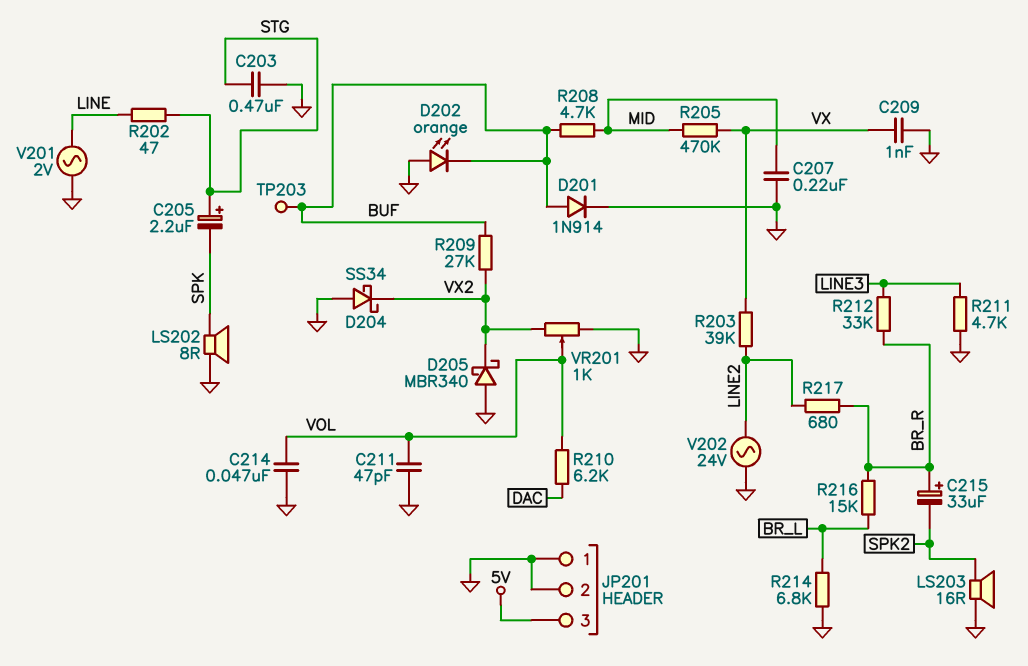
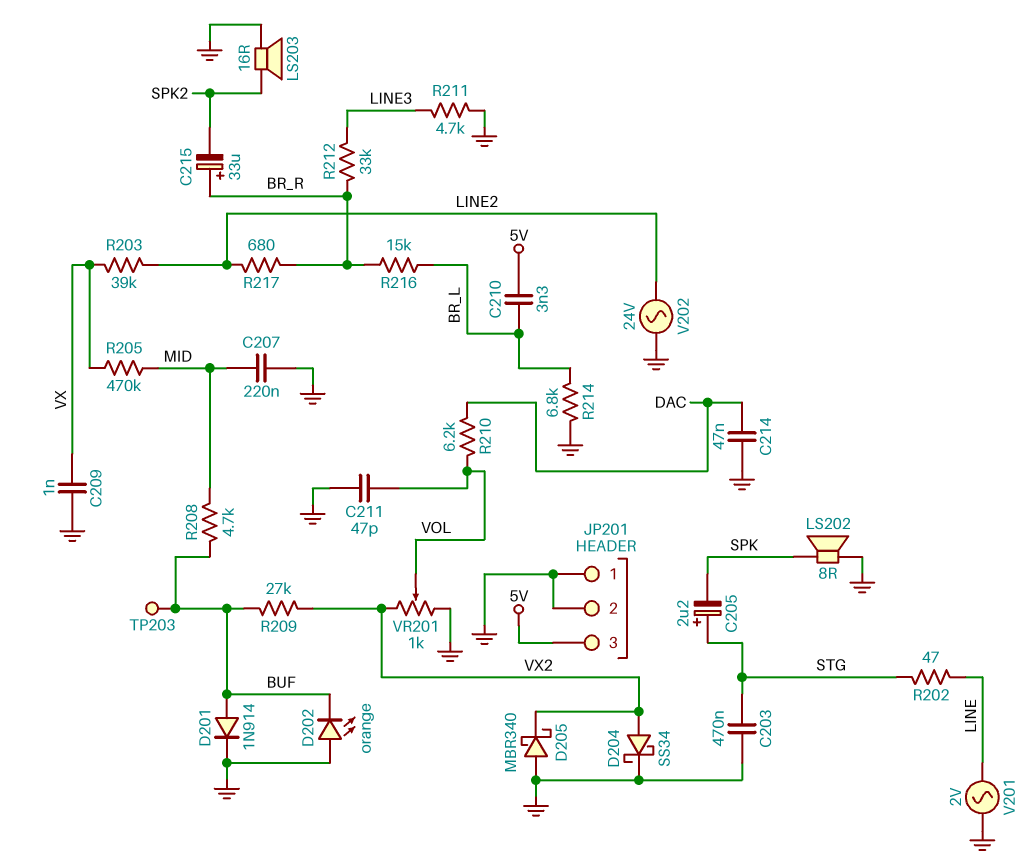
C210: none -> 3.3nF (5V, BR_L)
C214: 47nF (GND, VOL) -> 47nF (DAC, GND)
D204: schottky SS34 (A GND, K VX2) -> schottky SS34 (A VX2, K GND)

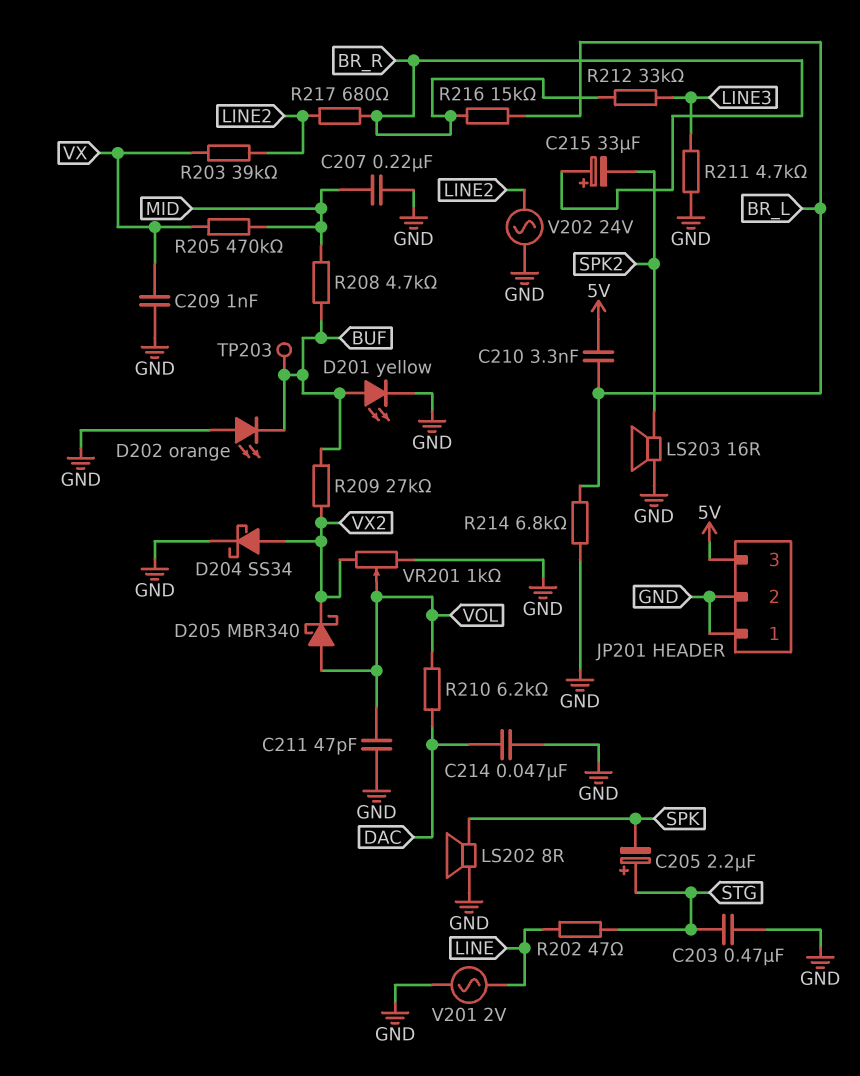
D201: diode 1N914 (A BUF, K GND) -> LED yellow (A BUF, K GND)
D205: schottky MBR340 (A GND, K VX2) -> schottky MBR340 (A VOL, K VX2)

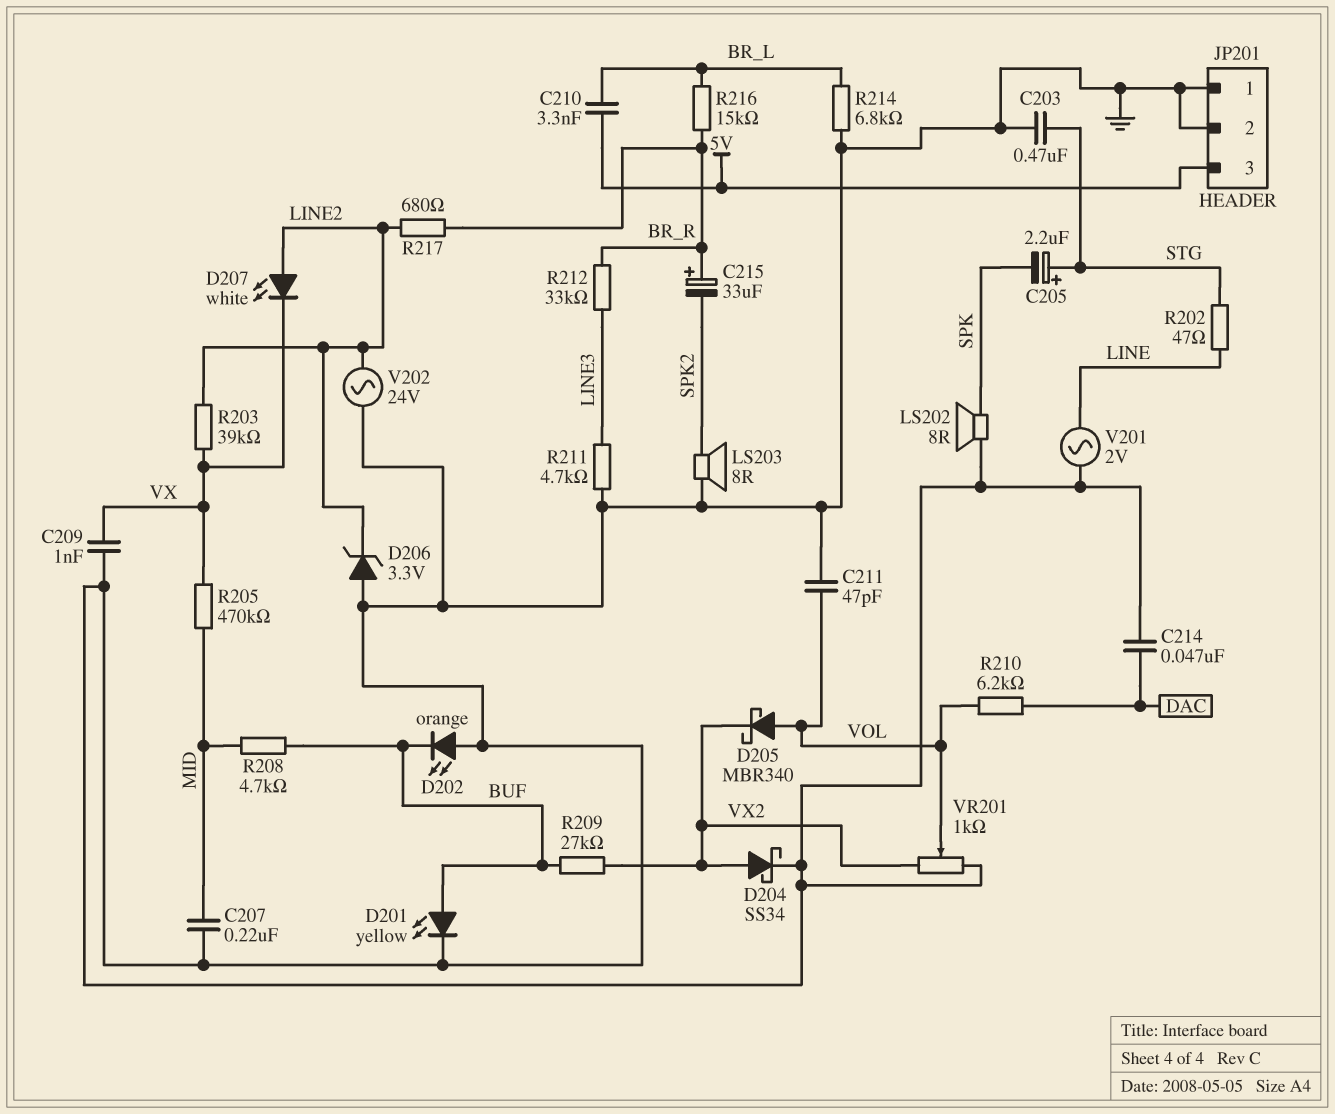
D206: none -> zener 3.3V (A GND, K LINE2)
D207: none -> LED white (A LINE2, K VX)
LS203: speaker 16R (GND, SPK2) -> speaker 8R (GND, SPK2)
TP203: test point (BUF) -> none

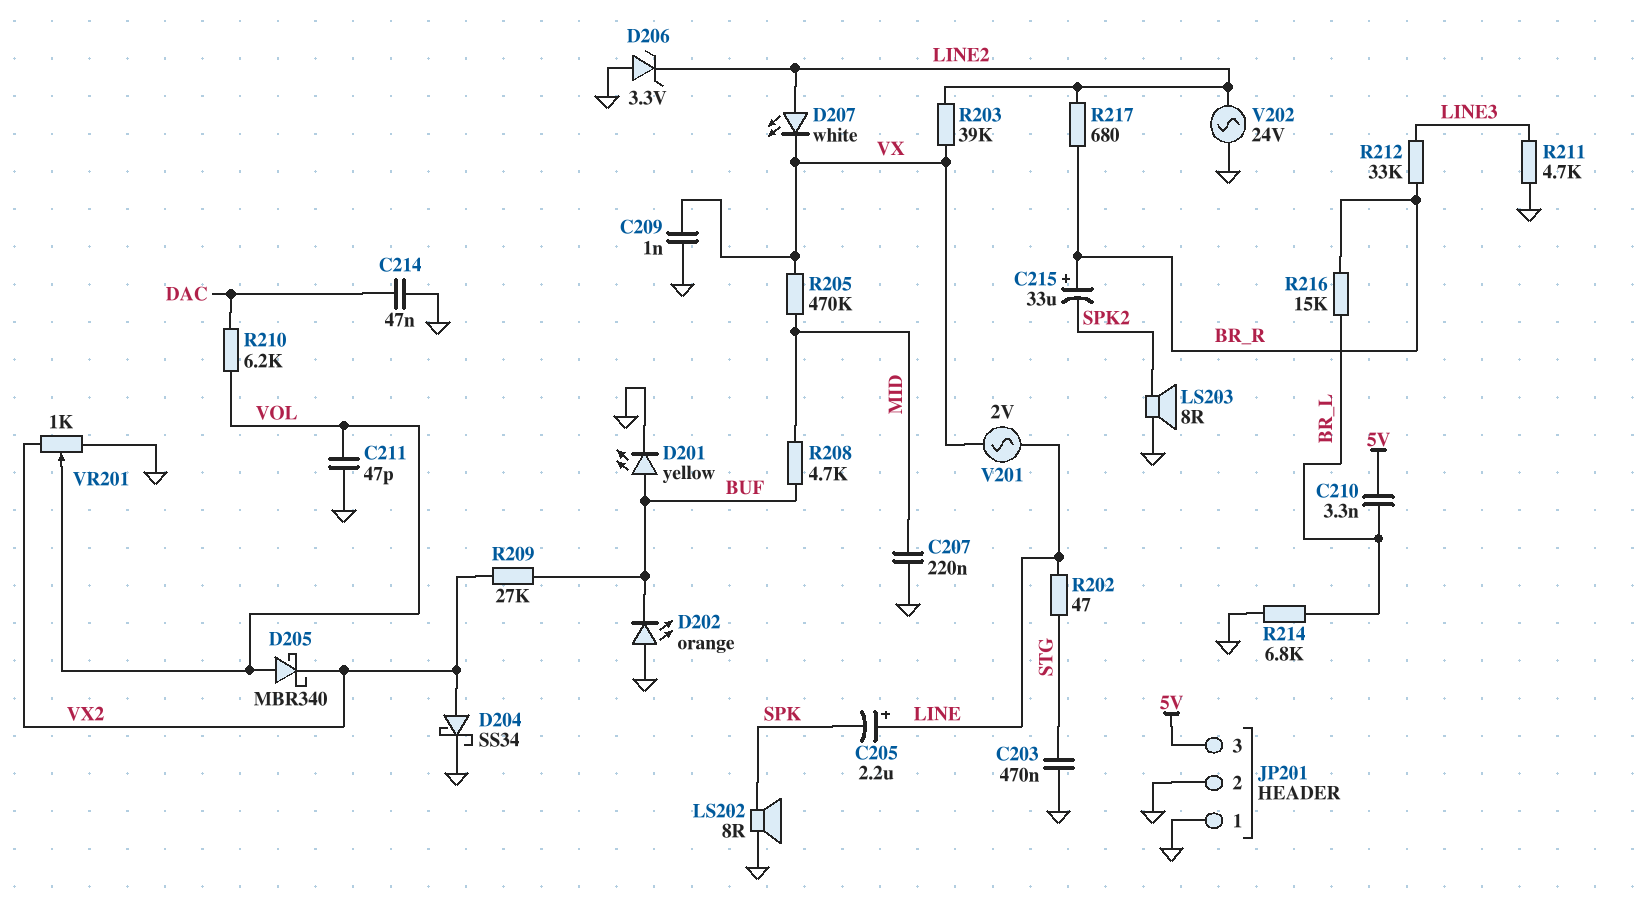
C205: 2.2uF (plus STG, minus SPK) -> 2.2uF (plus LINE, minus SPK)
V201: AC 2V (GND, LINE) -> AC 2V (LINE, VX)

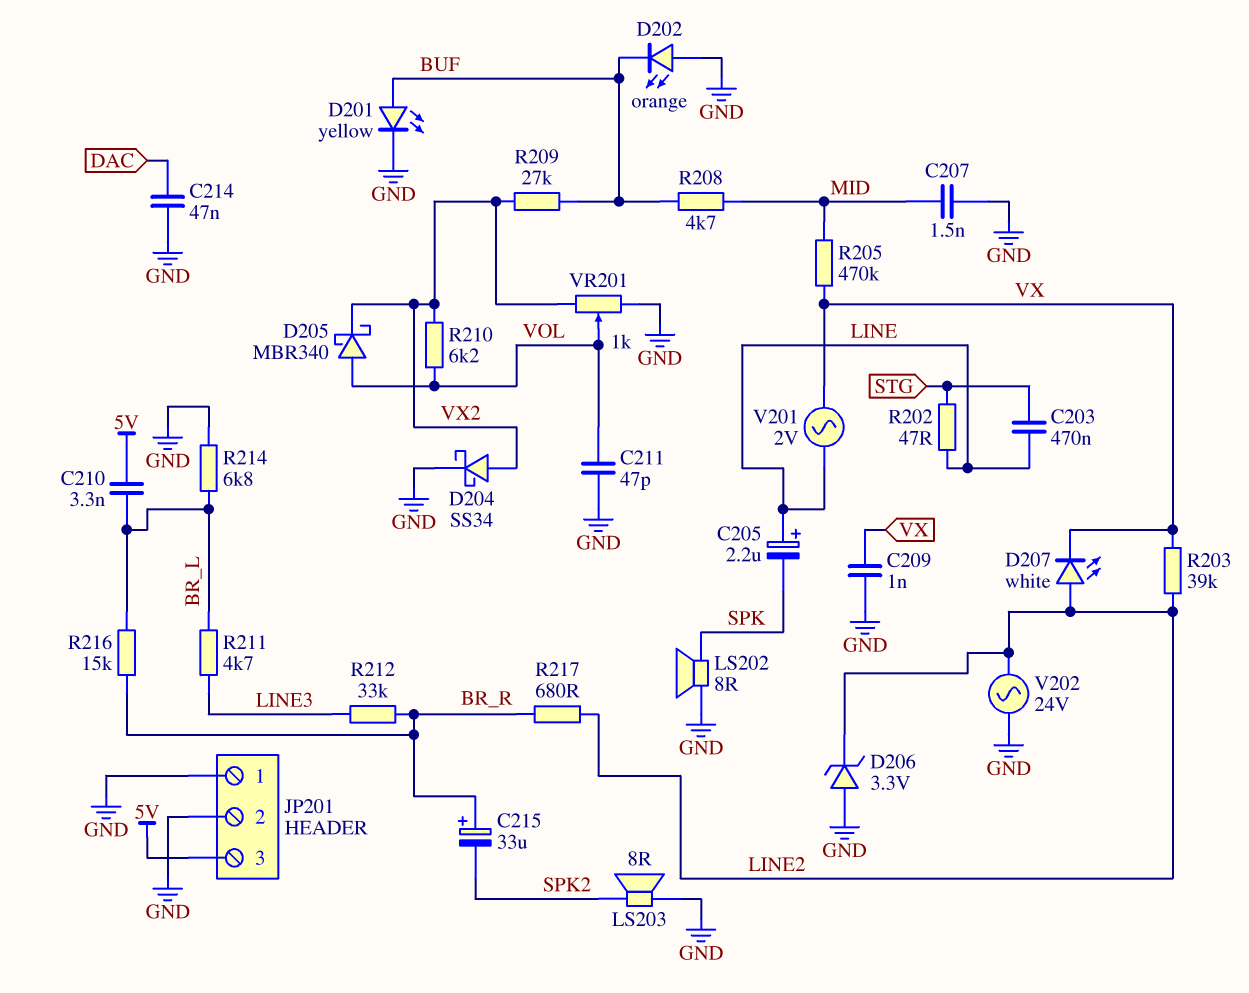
C203: 470nF (GND, STG) -> 470nF (LINE, STG)
C207: 220nF (GND, MID) -> 1.5nF (GND, MID)
R210: 6.2k (DAC, VOL) -> 6.2k (VOL, VX2)
R211: 4.7k (GND, LINE3) -> 4.7k (BR_L, LINE3)

